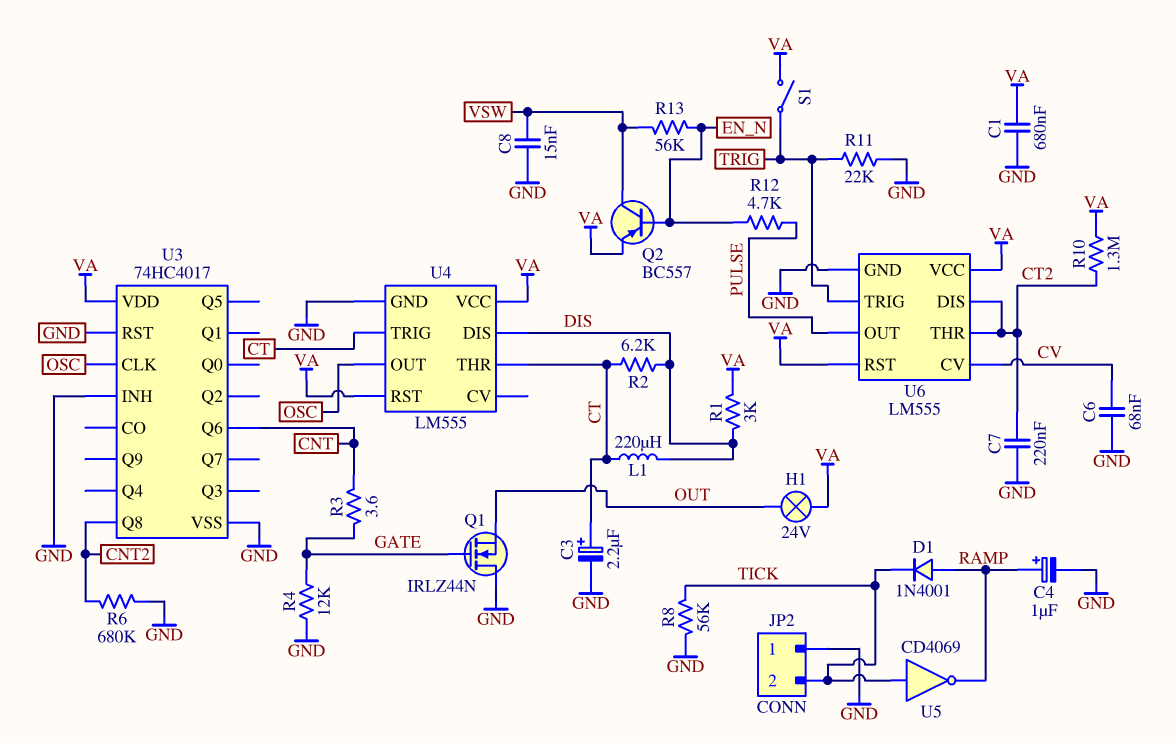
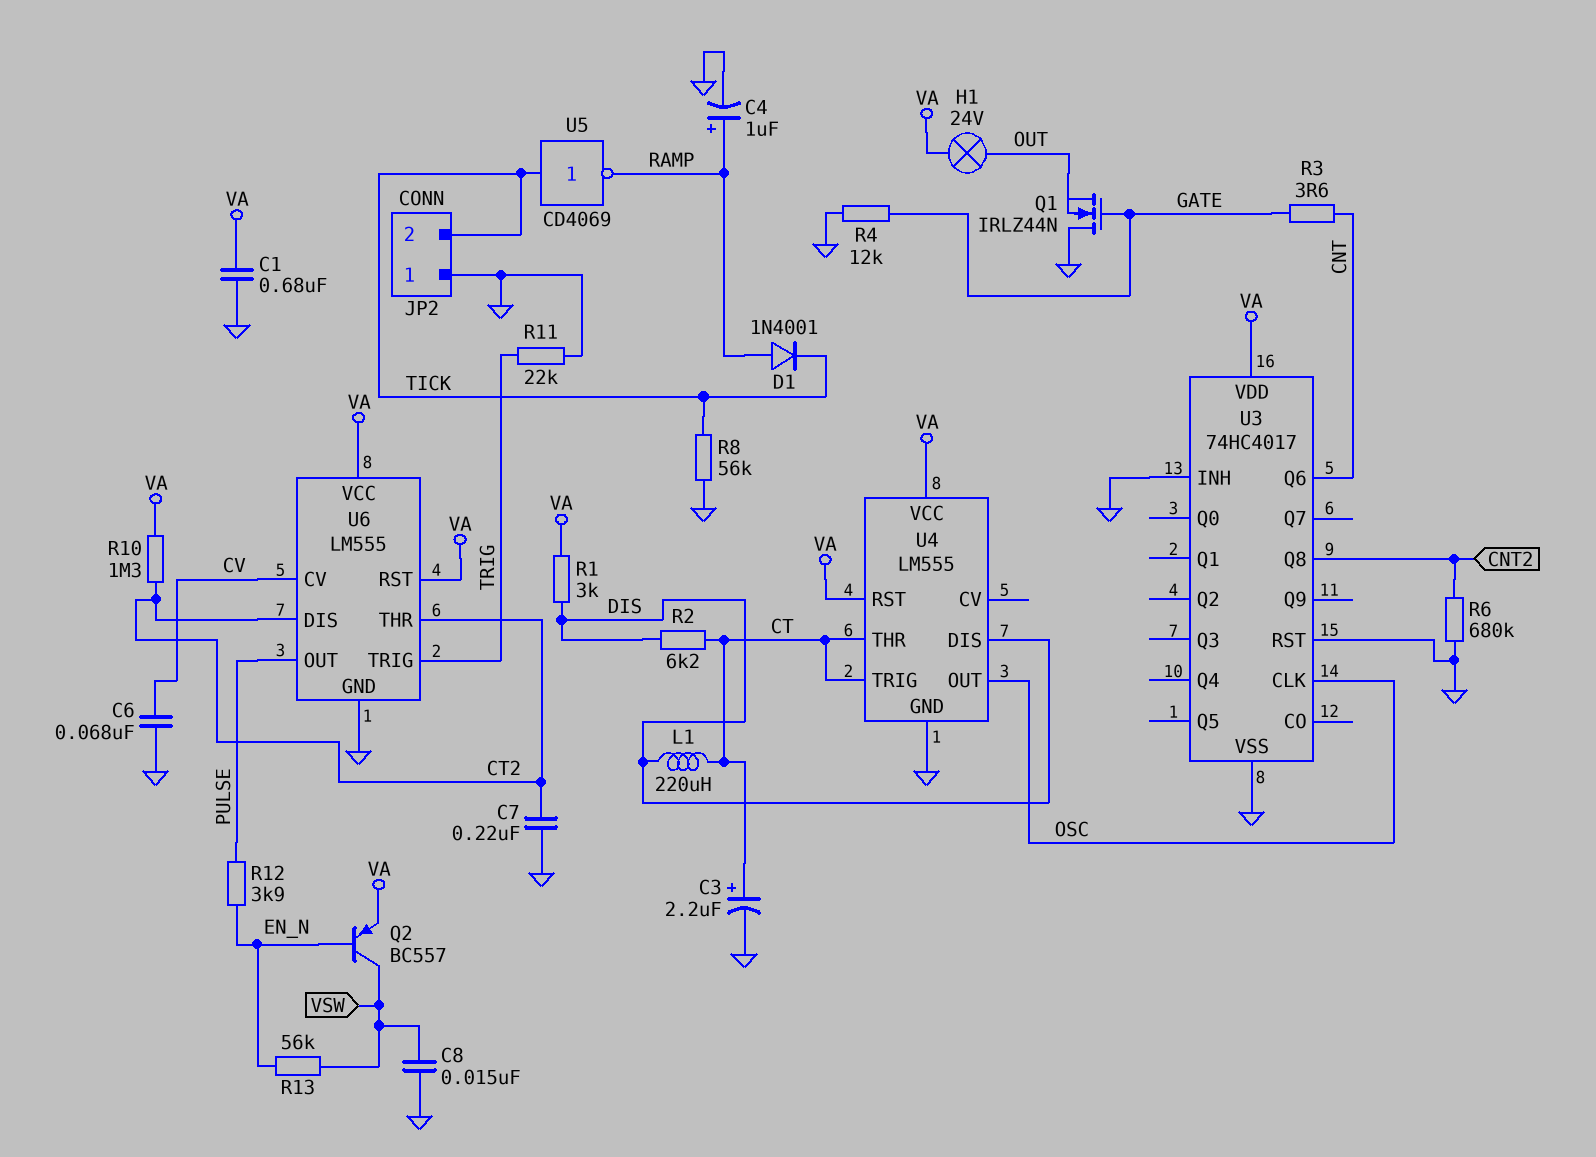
R12: 4.7k (EN_N, PULSE) -> 3.9k (EN_N, PULSE)
S1: switch (TRIG, VA) -> none

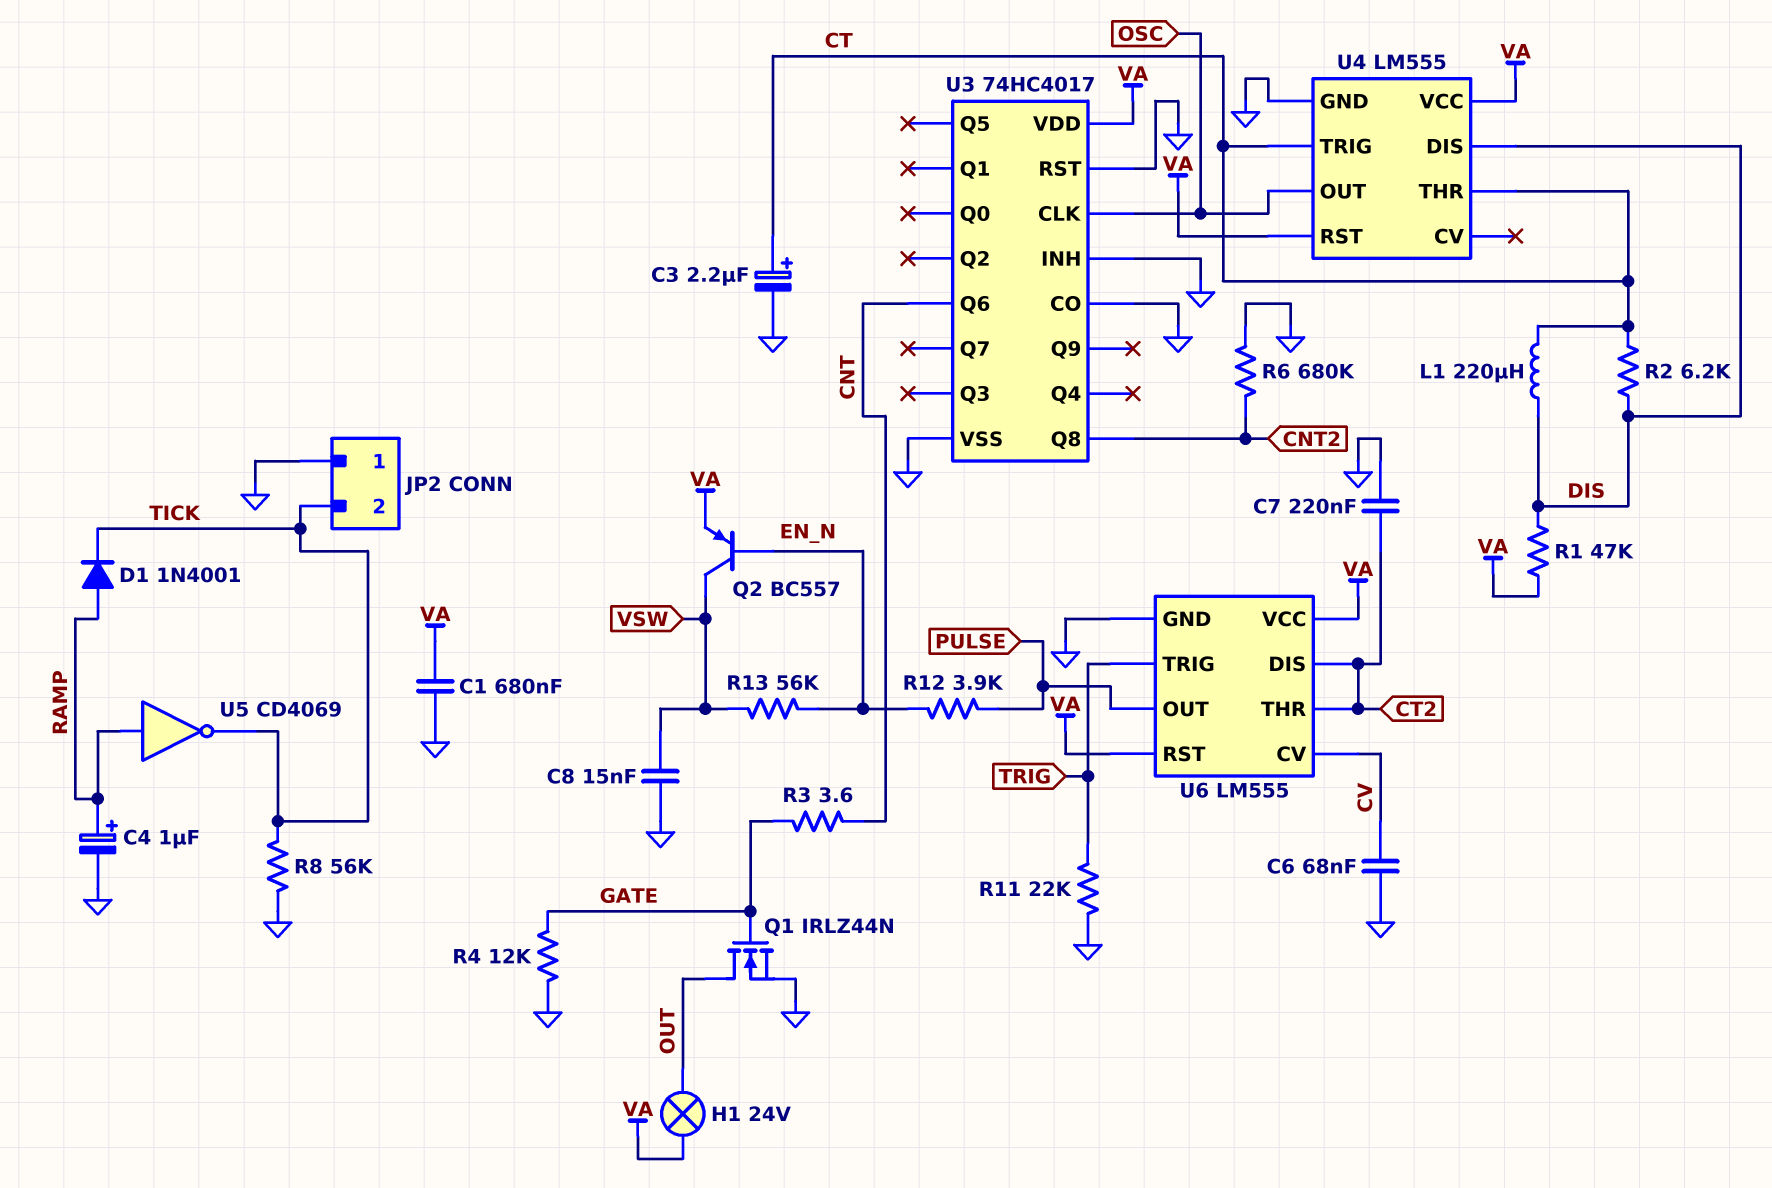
Q1: NMOS IRLZ44N (G GATE, D GND, S OUT) -> NMOS IRLZ44N (G GATE, D OUT, S GND)
R1: 3k (DIS, VA) -> 47k (DIS, VA)
R10: 1.3M (CT2, VA) -> none
U3 pin CO: none -> GND
U5: NOT CD4069 (in TICK, out RAMP) -> NOT CD4069 (in RAMP, out TICK)

